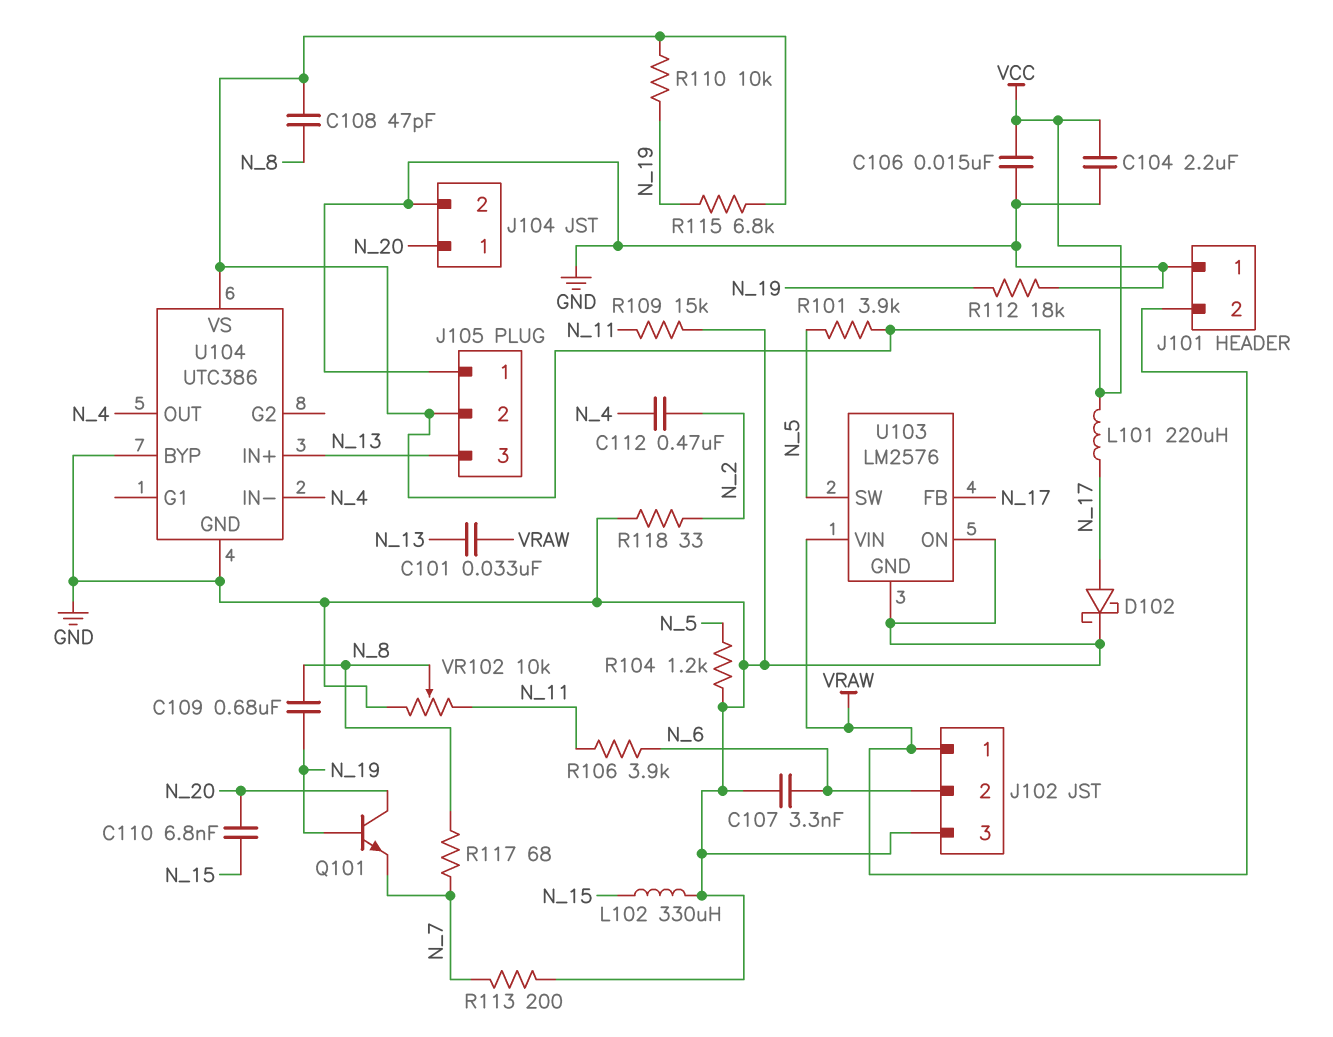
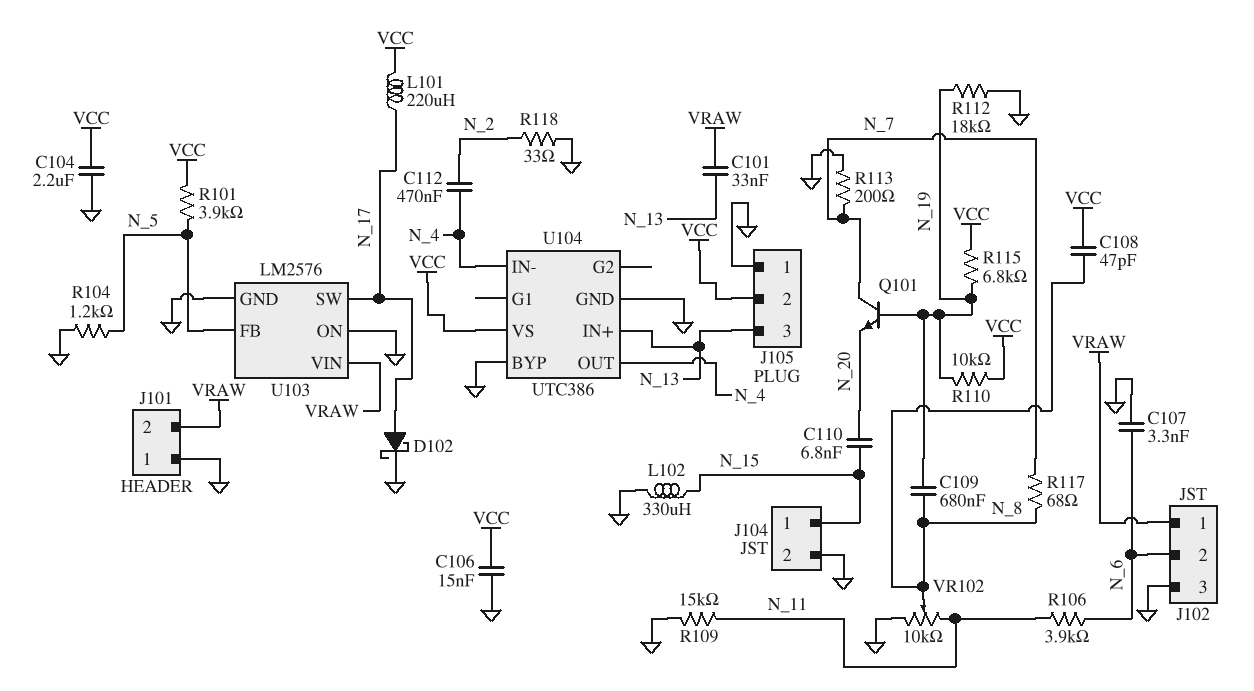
J104 pin 1: N_20 -> N_15
Q101: NPN (B N_19, C N_20, E N_7) -> NPN (B N_19, C N_7, E N_20)
U103 pin FB: N_17 -> N_5
U103 pin SW: N_5 -> N_17

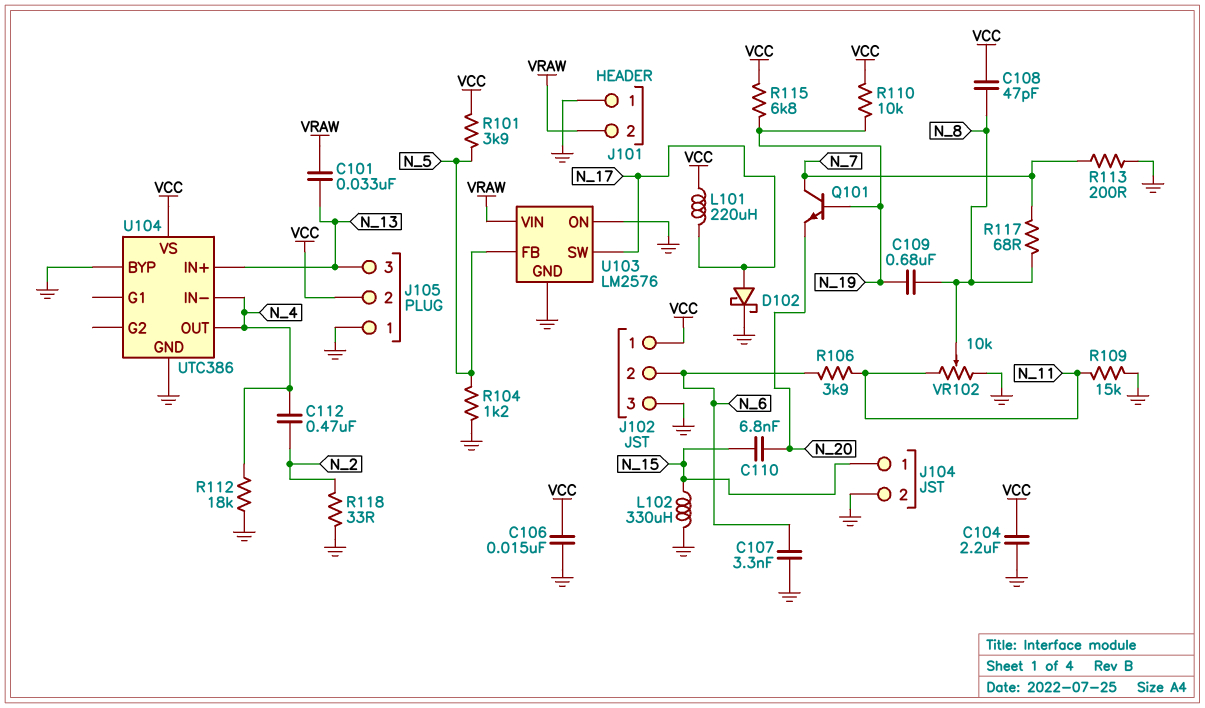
J102 pin 1: VRAW -> VCC
R112: 18k (GND, N_19) -> 18k (GND, N_4)

